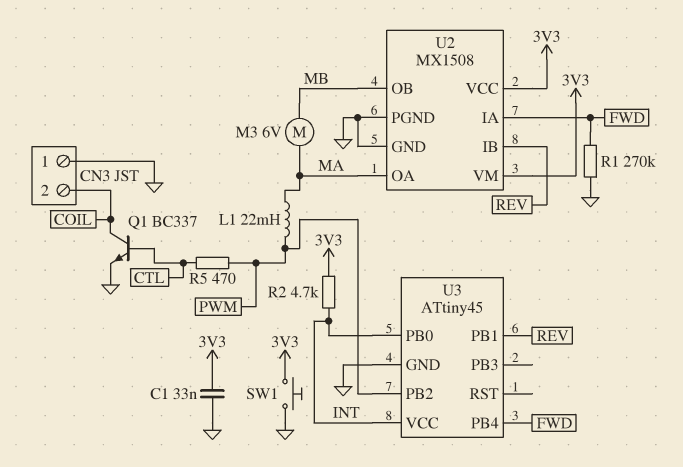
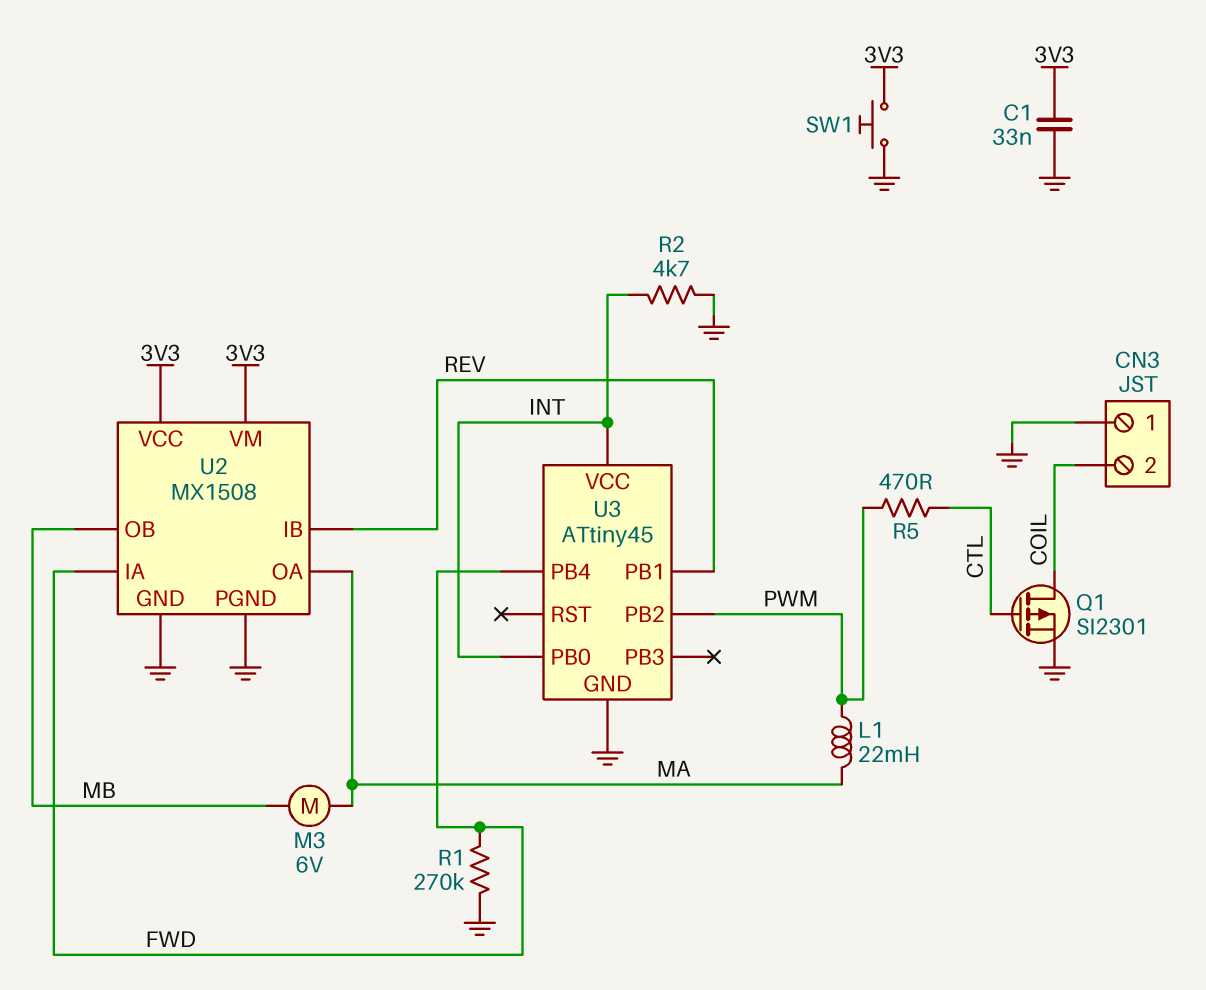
Q1: NPN BC337 (B CTL, C COIL, E GND) -> PMOS SI2301 (G CTL, D COIL, S GND)
R2: 4.7k (3V3, INT) -> 4.7k (GND, INT)

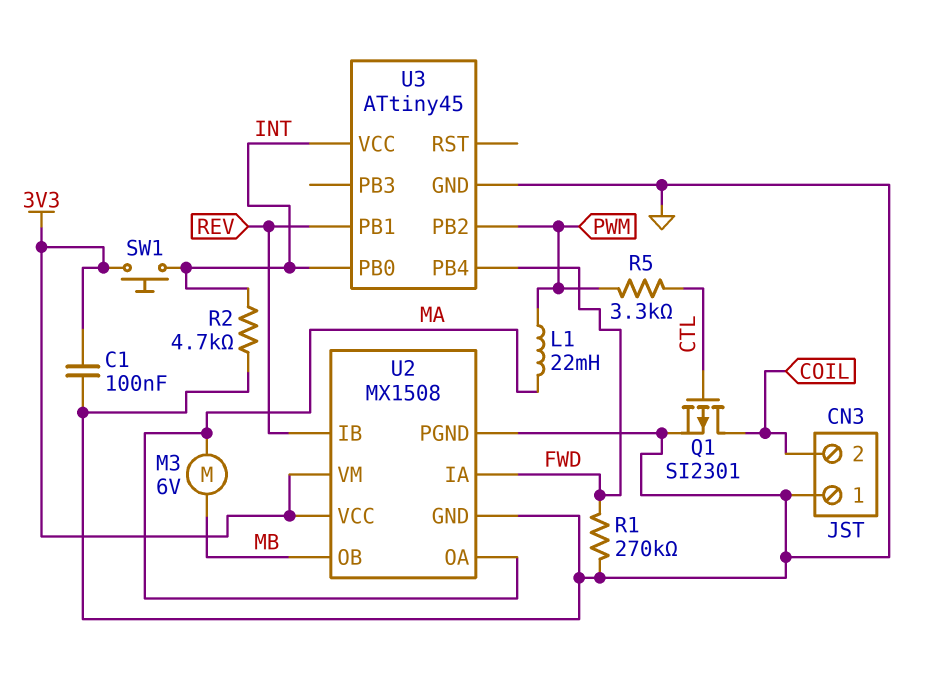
C1: 33nF (3V3, GND) -> 100nF (3V3, GND)
R5: 470 (CTL, PWM) -> 3.3k (CTL, PWM)
SW1: button (3V3, GND) -> button (3V3, INT)

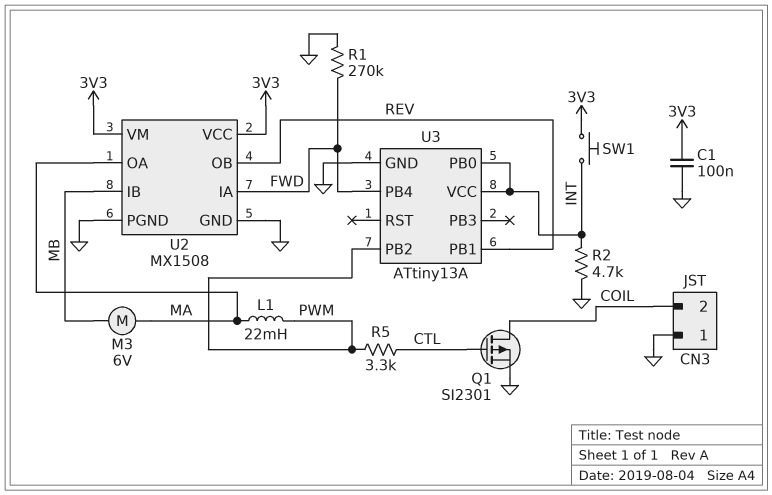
U2 pin IB: REV -> MB
U2 pin OB: MB -> REV
U3: ATtiny45 -> ATtiny13A

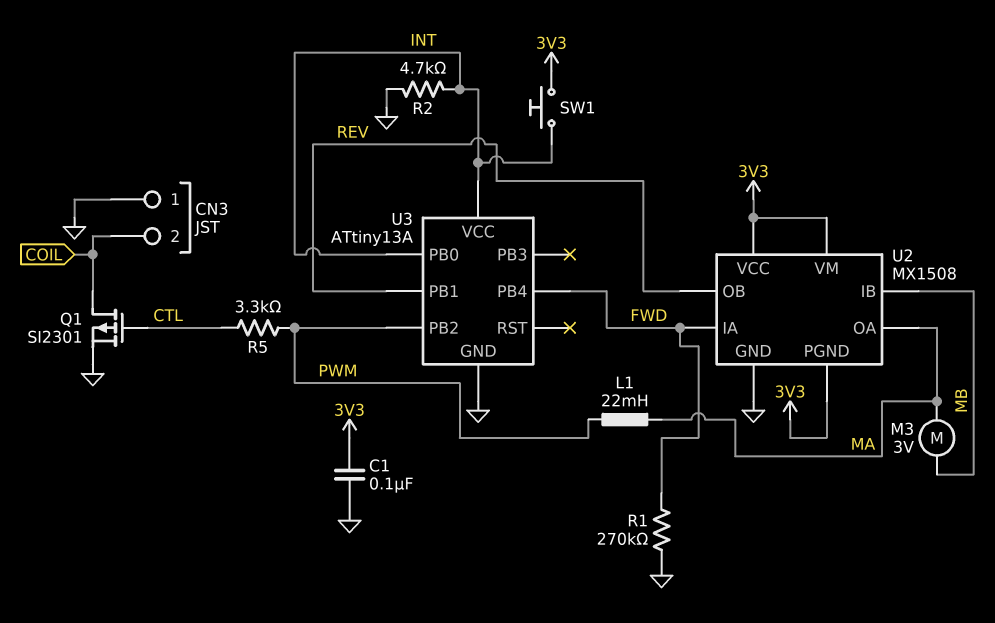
M3: motor 6V (MA, MB) -> motor 3V (MA, MB)
U2 pin PGND: GND -> 3V3

